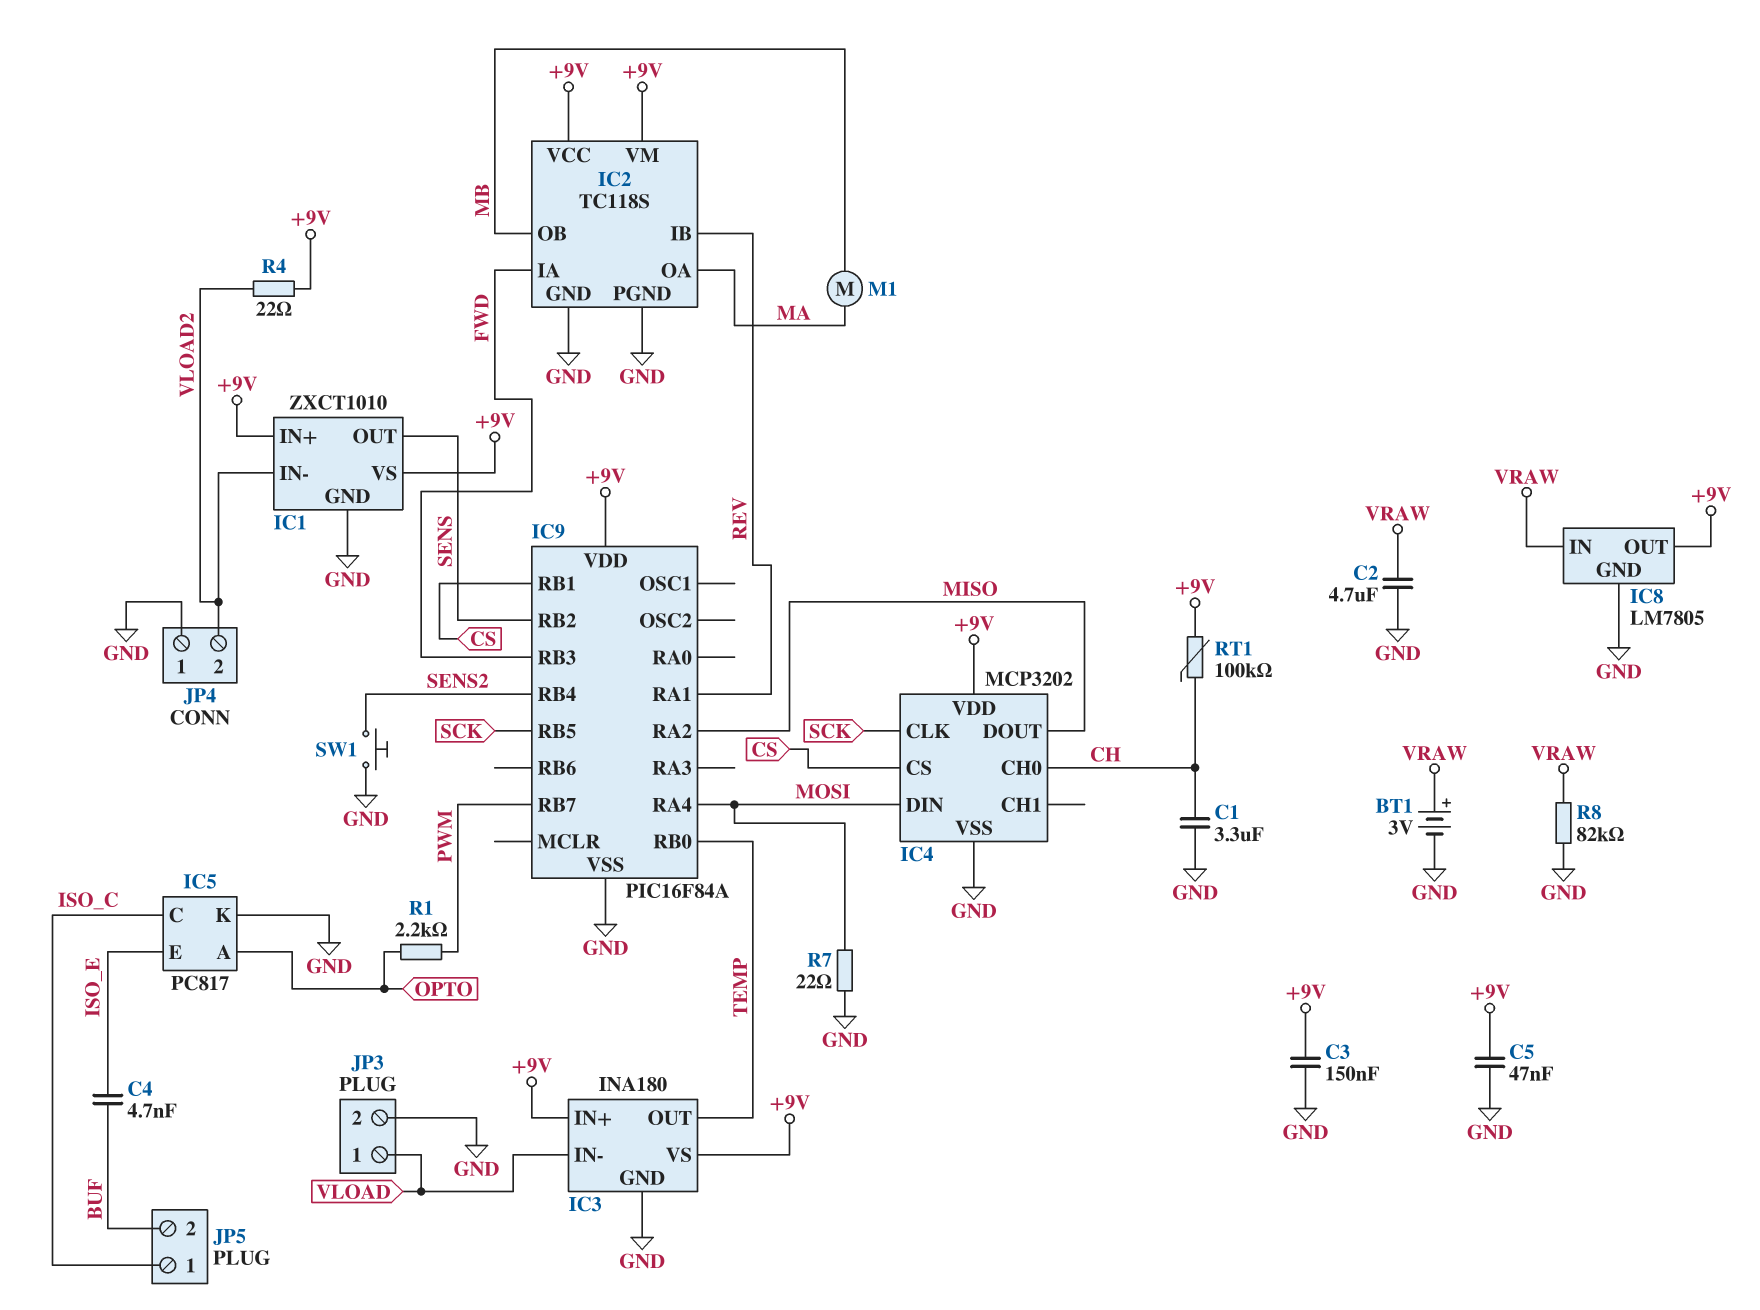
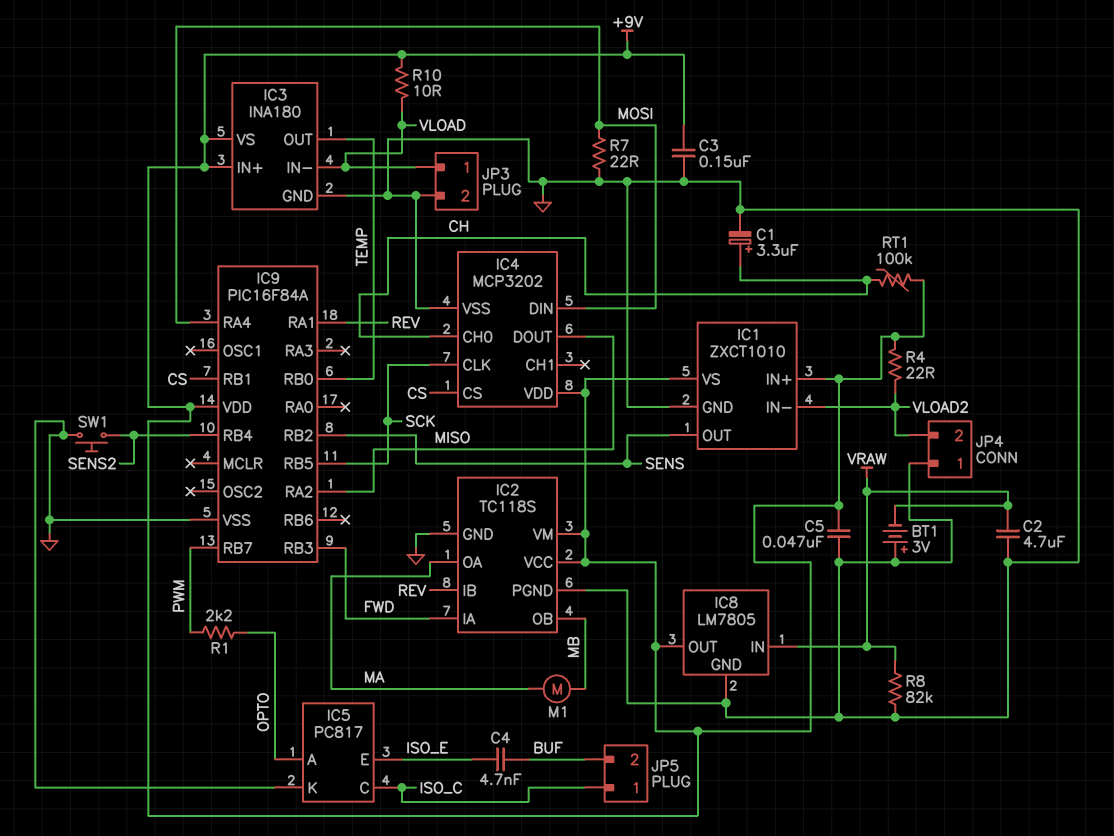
BT1: 3V (plus VRAW, minus GND) -> 3V (plus GND, minus VRAW)
C1: 3.3uF (CH, GND) -> 3.3uF (plus CH, minus GND)
R10: none -> 10 (+9V, VLOAD)

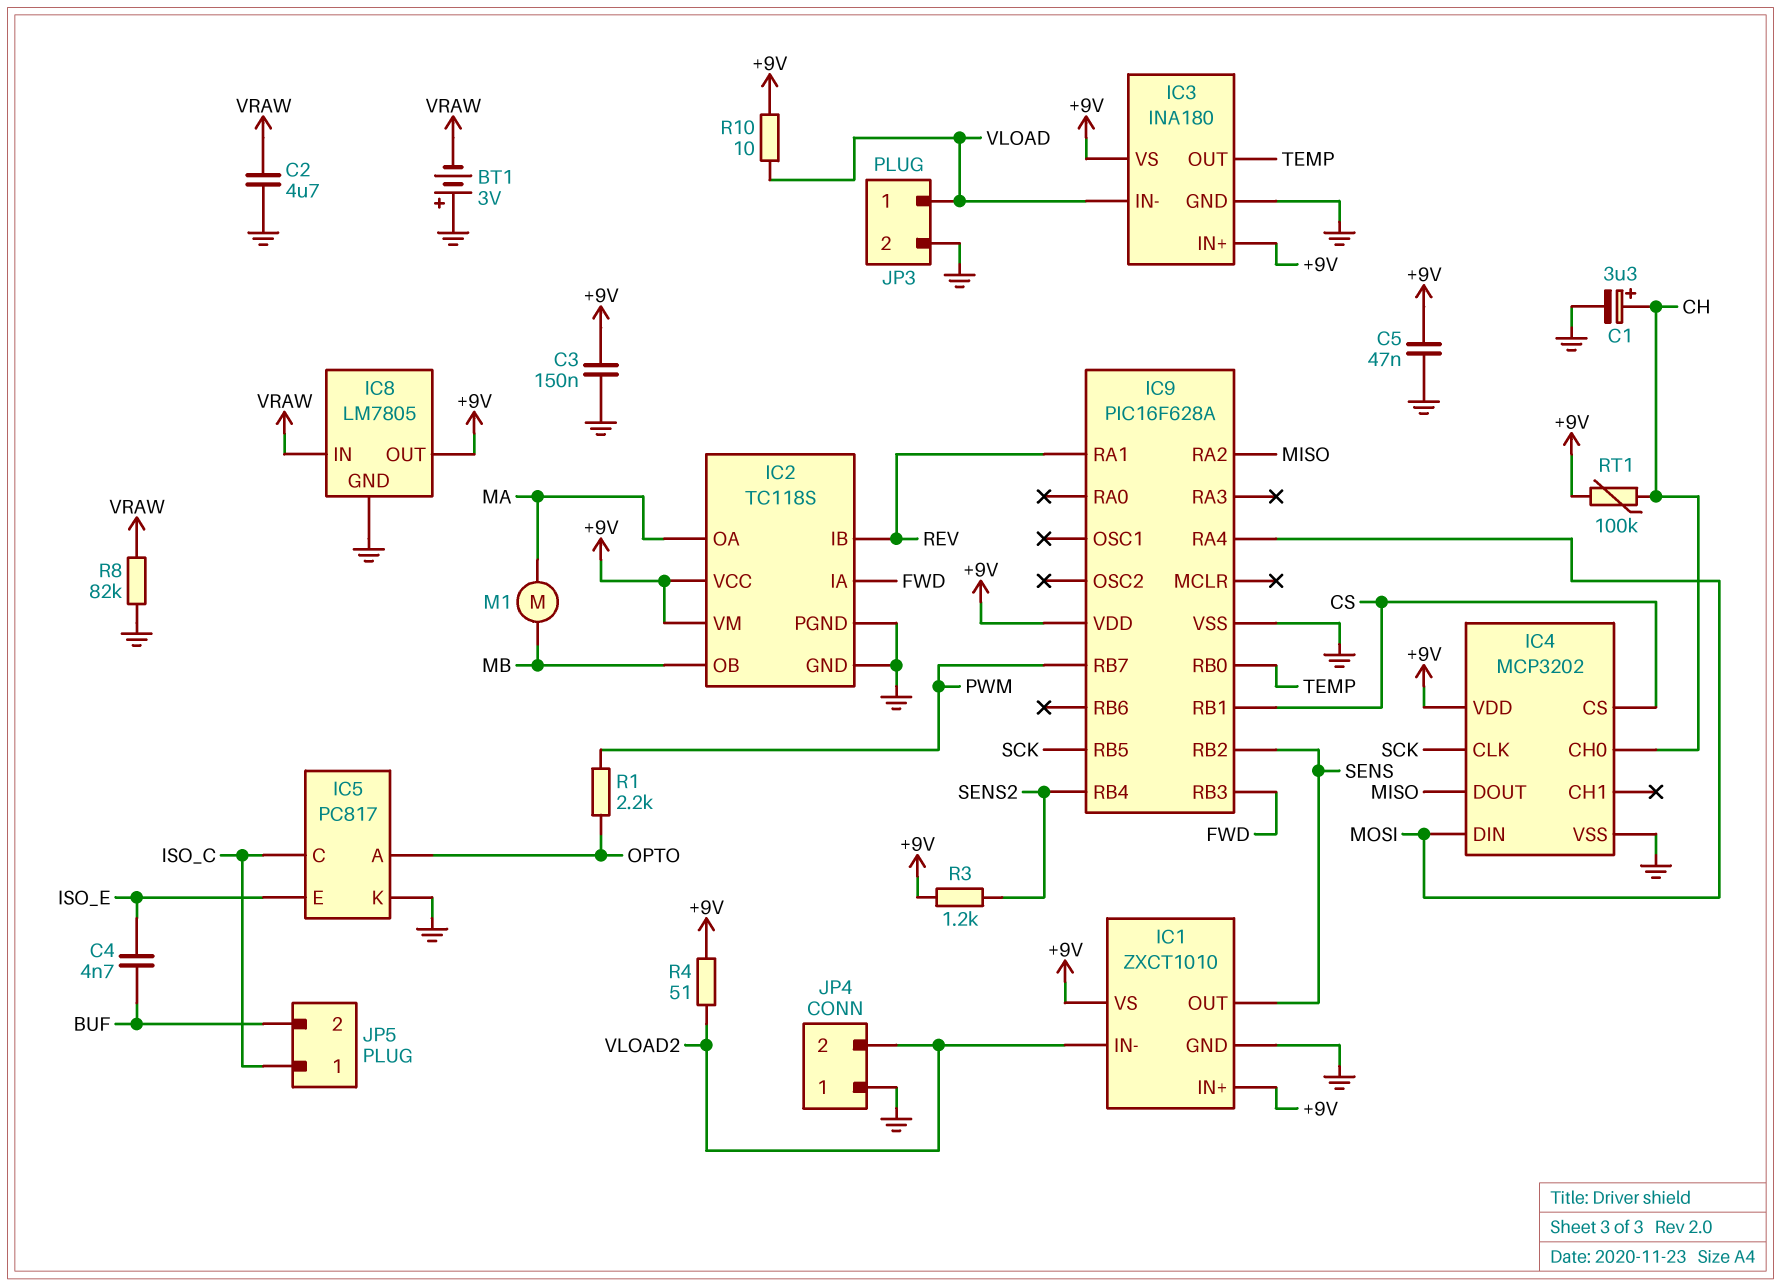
IC9: PIC16F84A -> PIC16F628A
R3: none -> 1.2k (+9V, SENS2)
R4: 22 (+9V, VLOAD2) -> 51 (+9V, VLOAD2)
R7: 22 (GND, MOSI) -> none
SW1: button (GND, SENS2) -> none

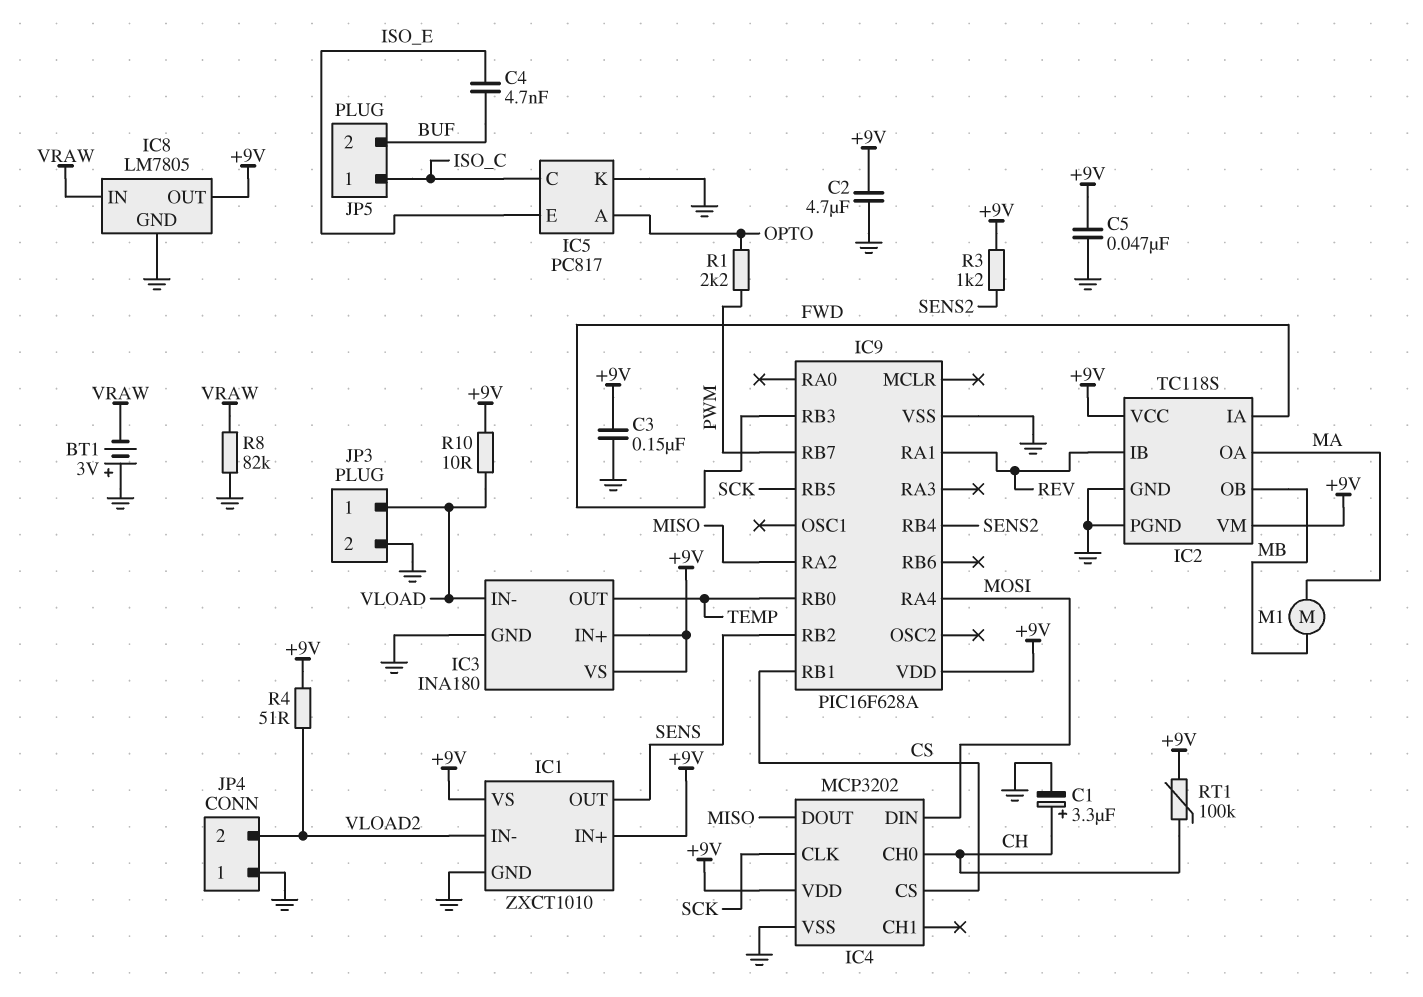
C2: 4.7uF (GND, VRAW) -> 4.7uF (+9V, GND)

